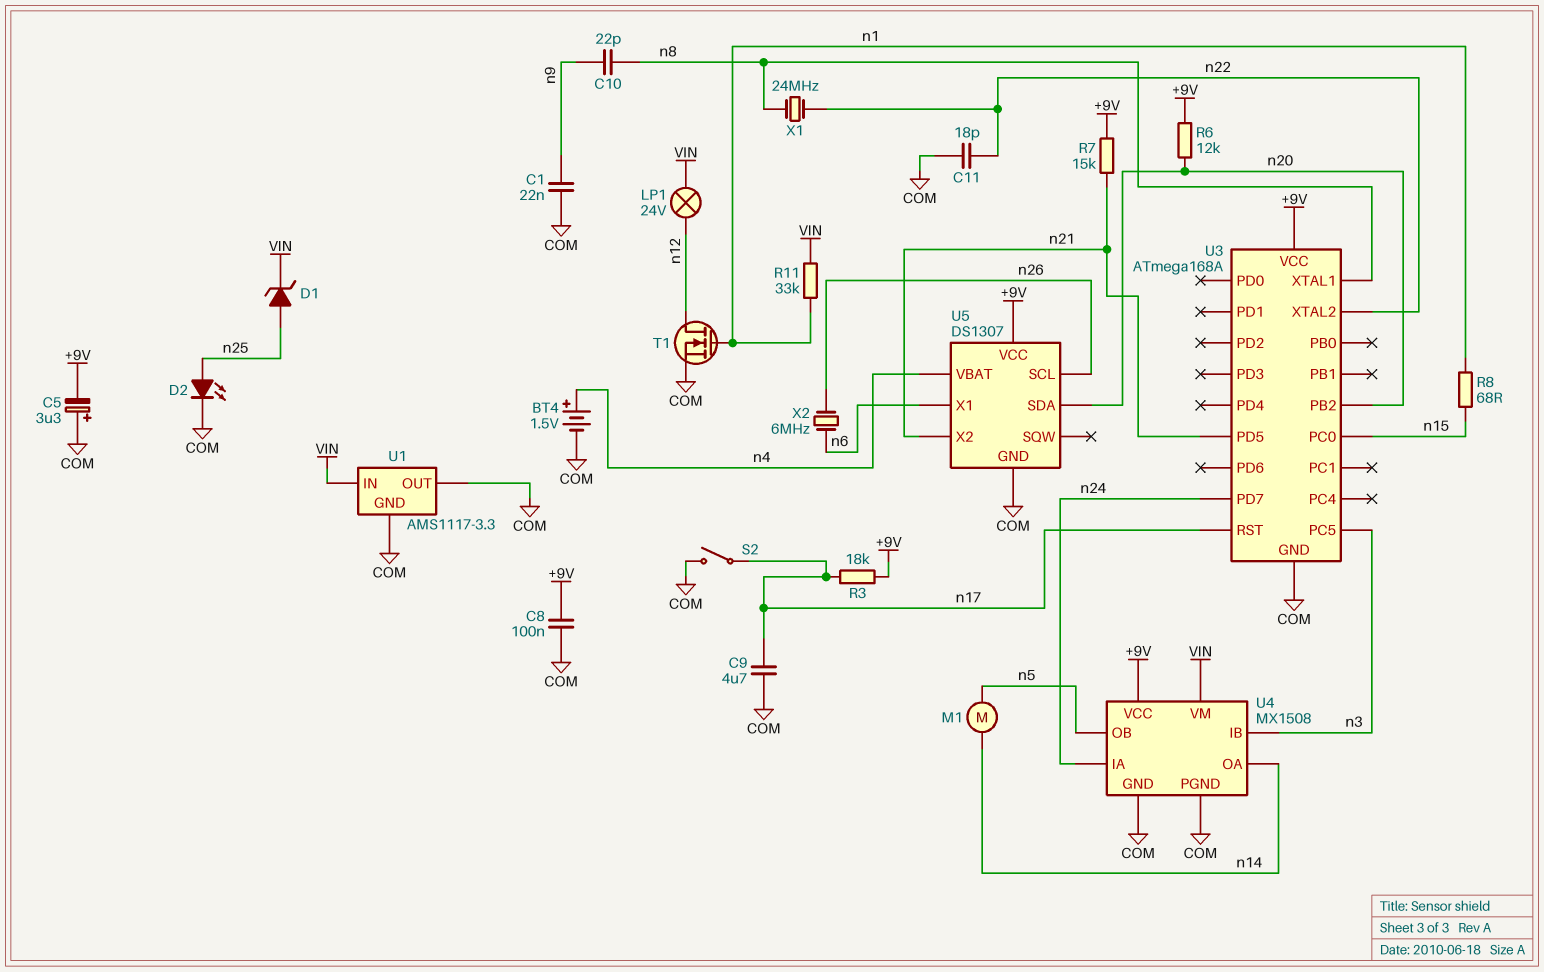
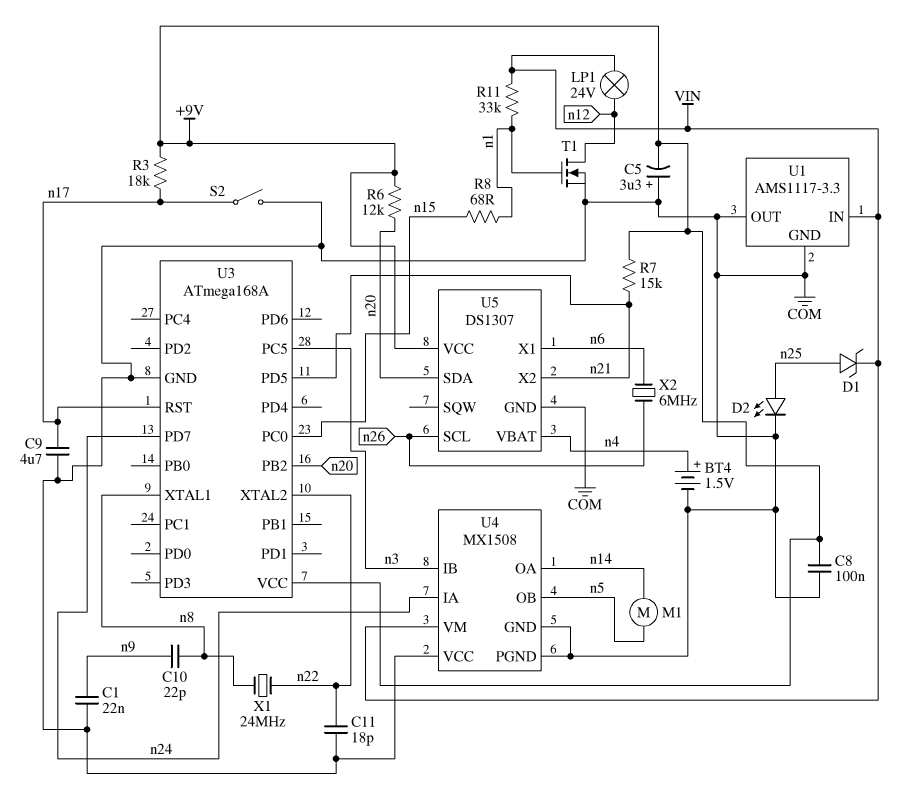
U4 pin VCC: +9V -> COM

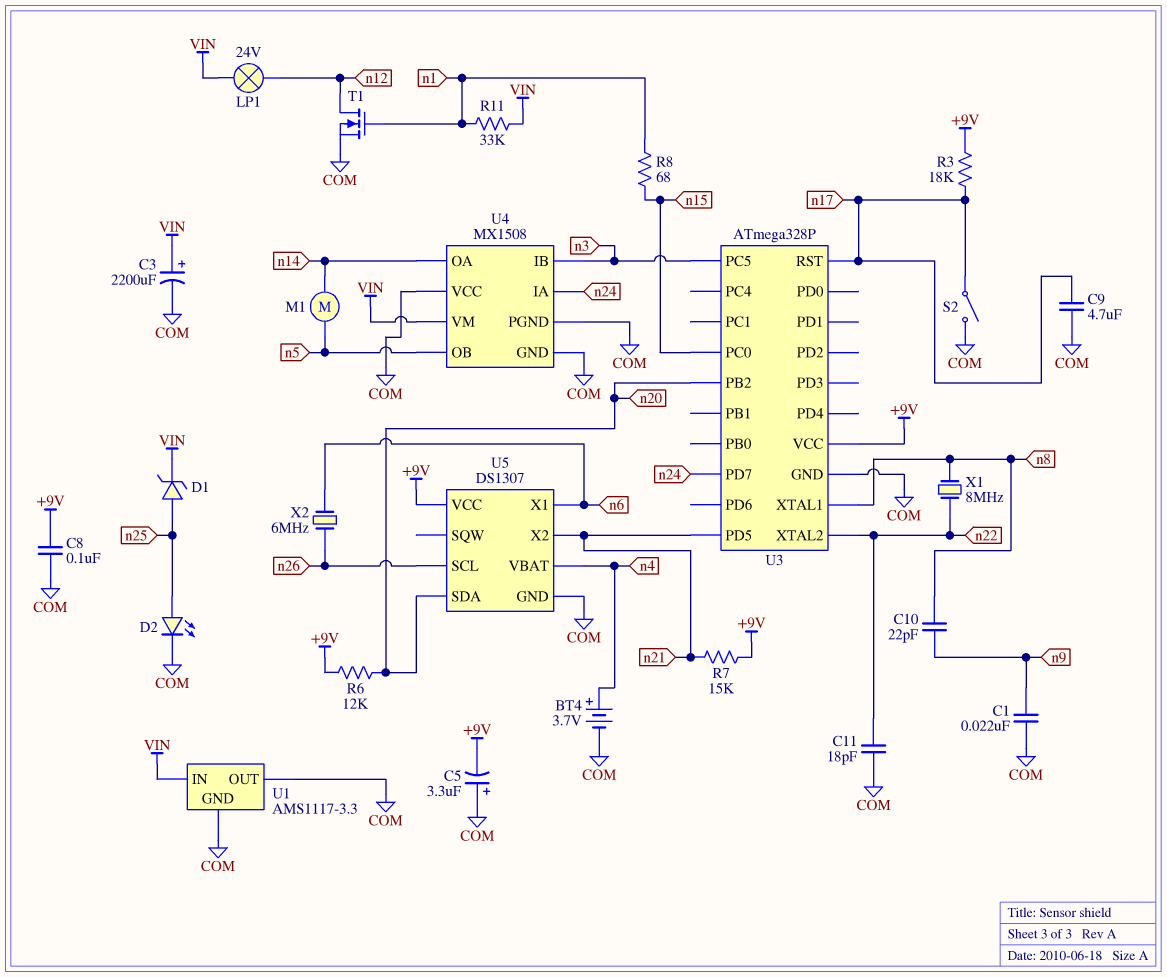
BT4: 1.5V (plus n4, minus COM) -> 3.7V (plus n4, minus COM)
C3: none -> 2200uF (plus VIN, minus COM)
U3: ATmega168A -> ATmega328P
X1: 24MHz (n8, n22) -> 8MHz (n8, n22)

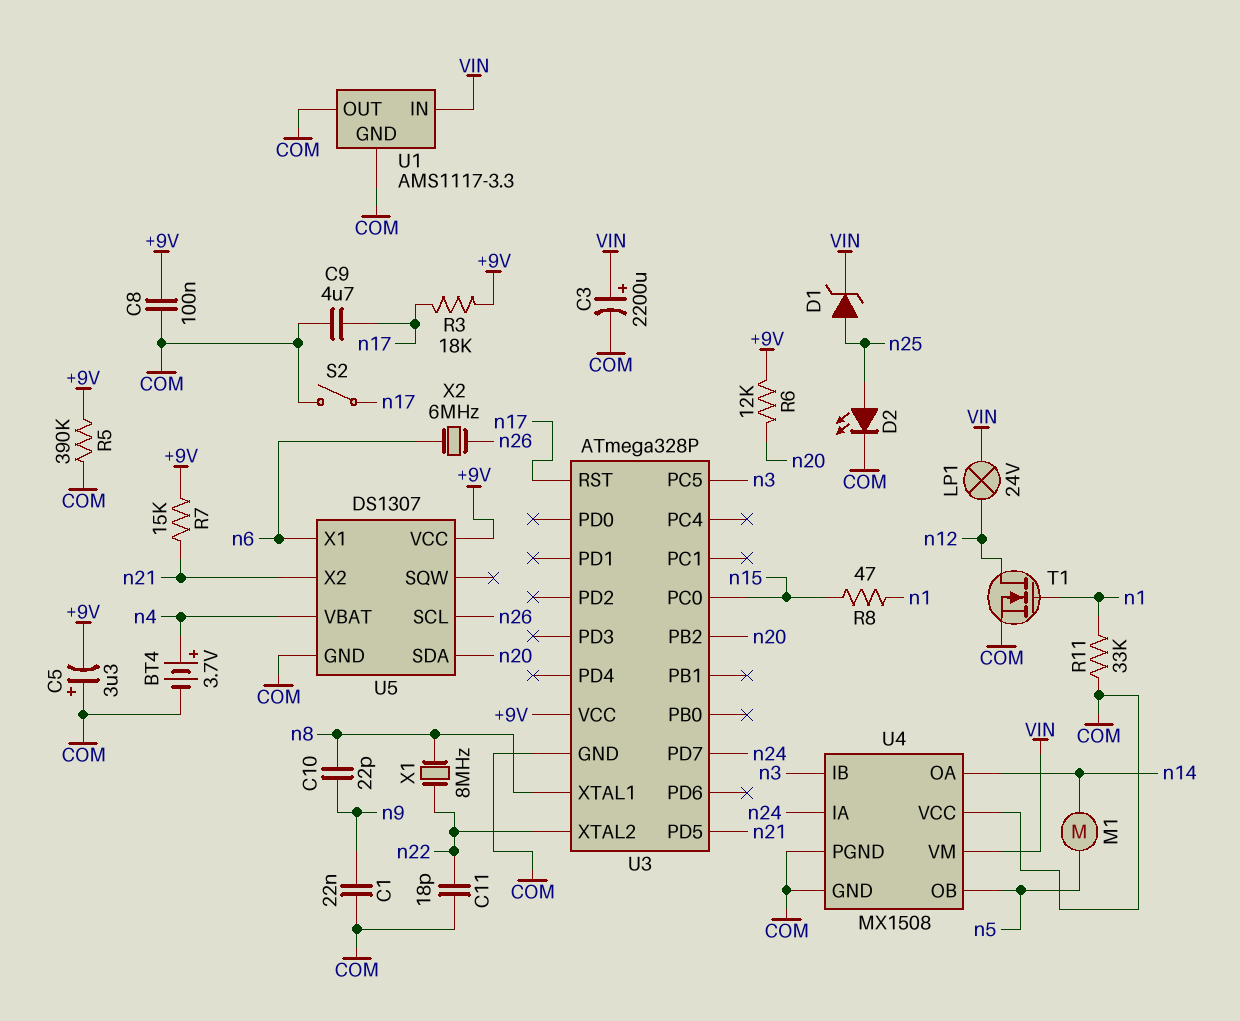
R5: none -> 390k (+9V, COM)
R8: 68 (n1, n15) -> 47 (n1, n15)
R11: 33k (VIN, n1) -> 33k (COM, n1)

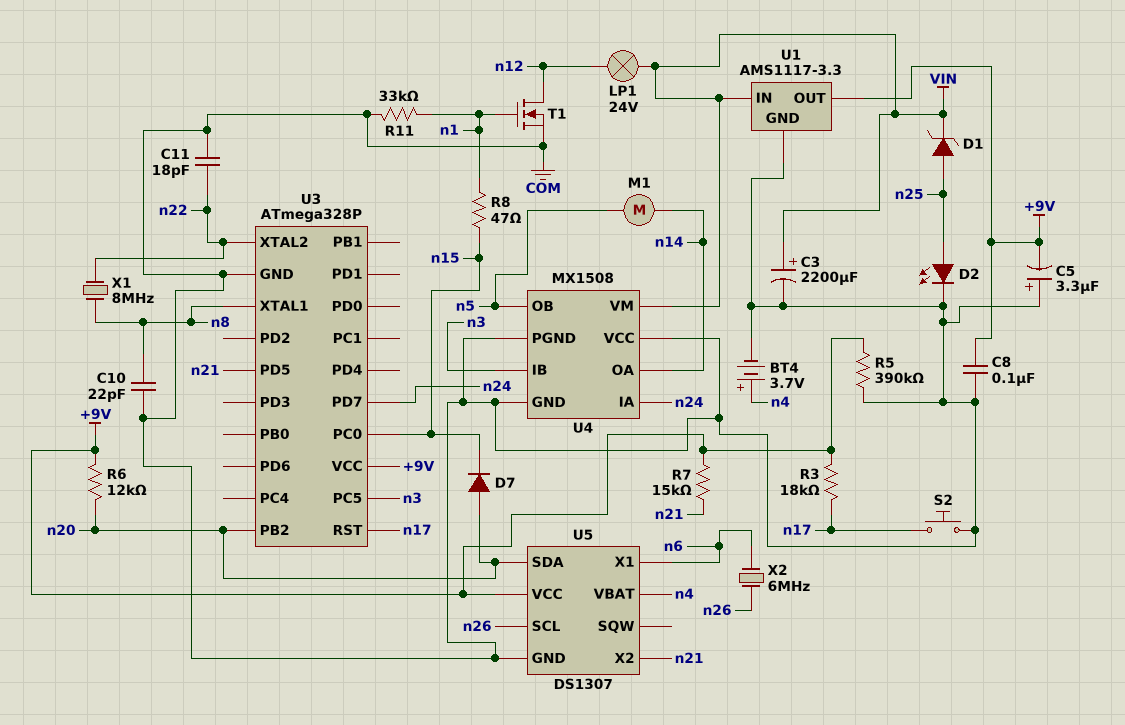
C1: 22nF (COM, n9) -> none
C9: 4.7uF (COM, n17) -> none
C10: 22pF (n8, n9) -> 22pF (COM, n8)
D7: none -> diode (A n20, K n15)
S2: switch (COM, n17) -> button (COM, n17)
U1 pin OUT: COM -> +9V

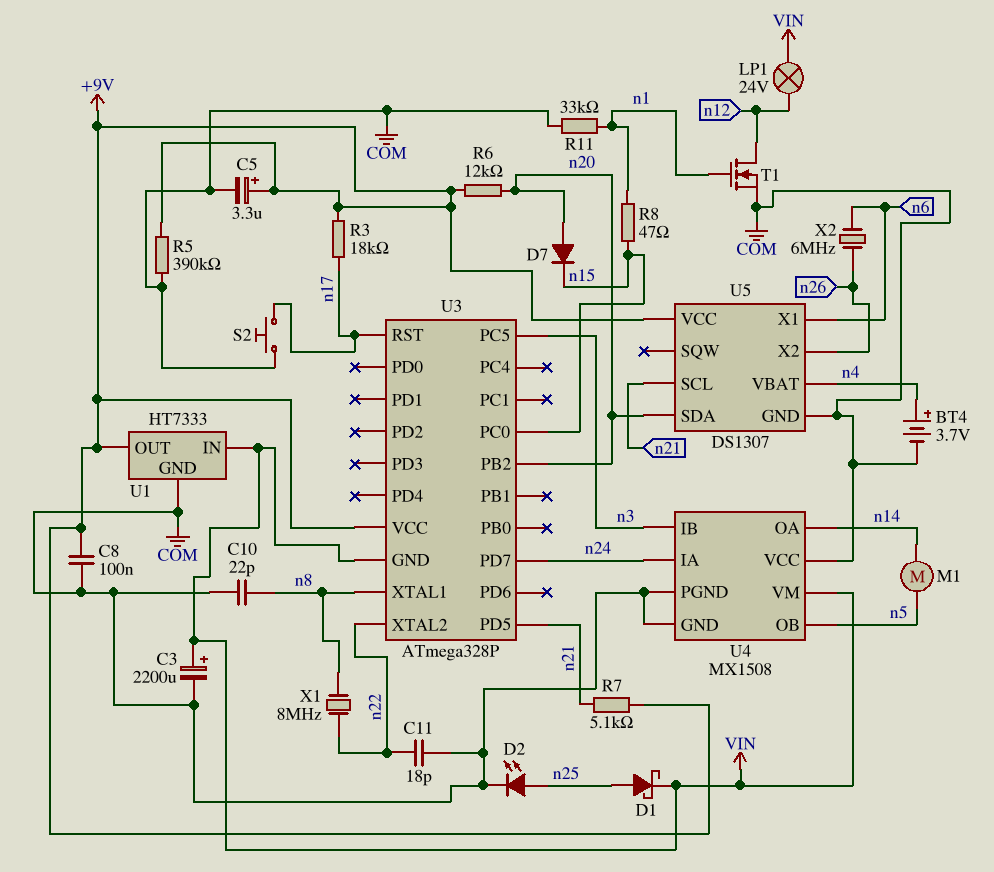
C5: 3.3uF (plus COM, minus +9V) -> 3.3uF (plus +9V, minus COM)
D1: zener (A n25, K VIN) -> schottky (A n25, K VIN)
R7: 15k (+9V, n21) -> 5.1k (+9V, n21)
U1: AMS1117-3.3 -> HT7333
U3 pin GND: COM -> VIN
U5 pin SCL: n26 -> n21
U5 pin X2: n21 -> n26

